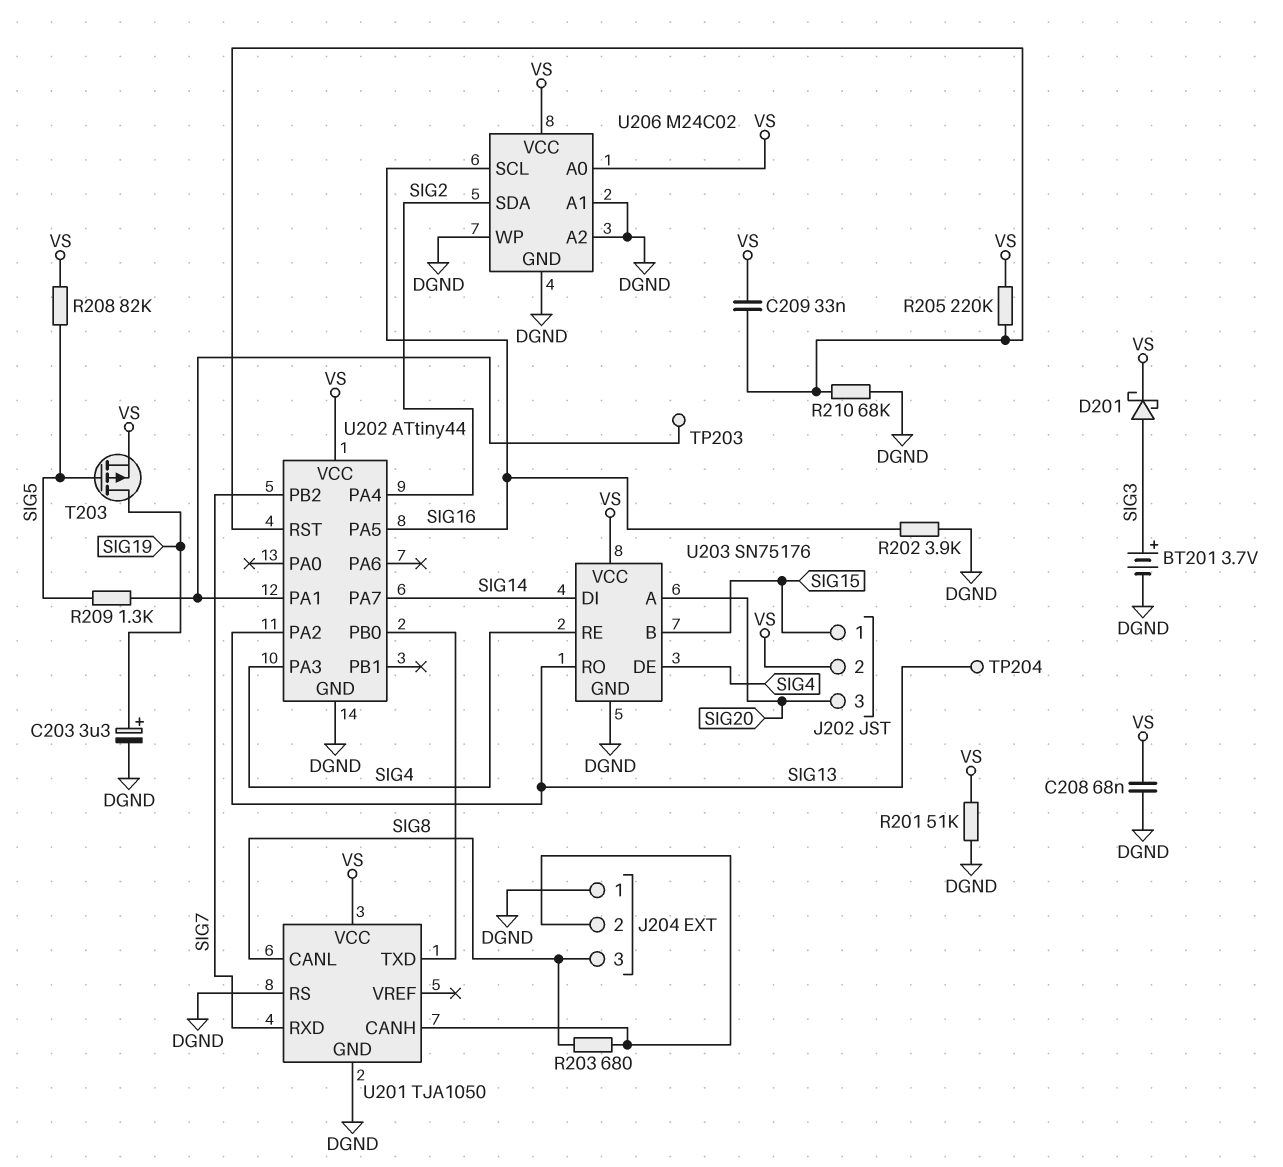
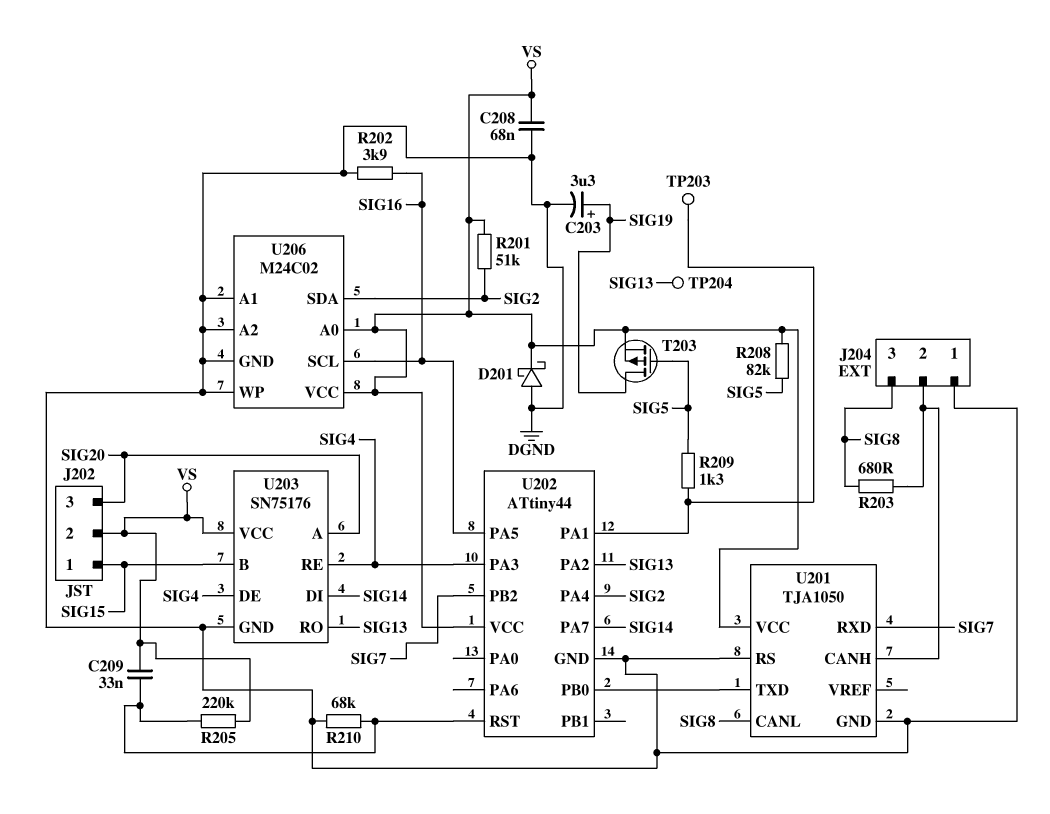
BT201: 3.7V (plus SIG3, minus DGND) -> none
D201: schottky (A SIG3, K VS) -> schottky (A DGND, K VS)
R201: 51k (DGND, VS) -> 51k (SIG2, VS)

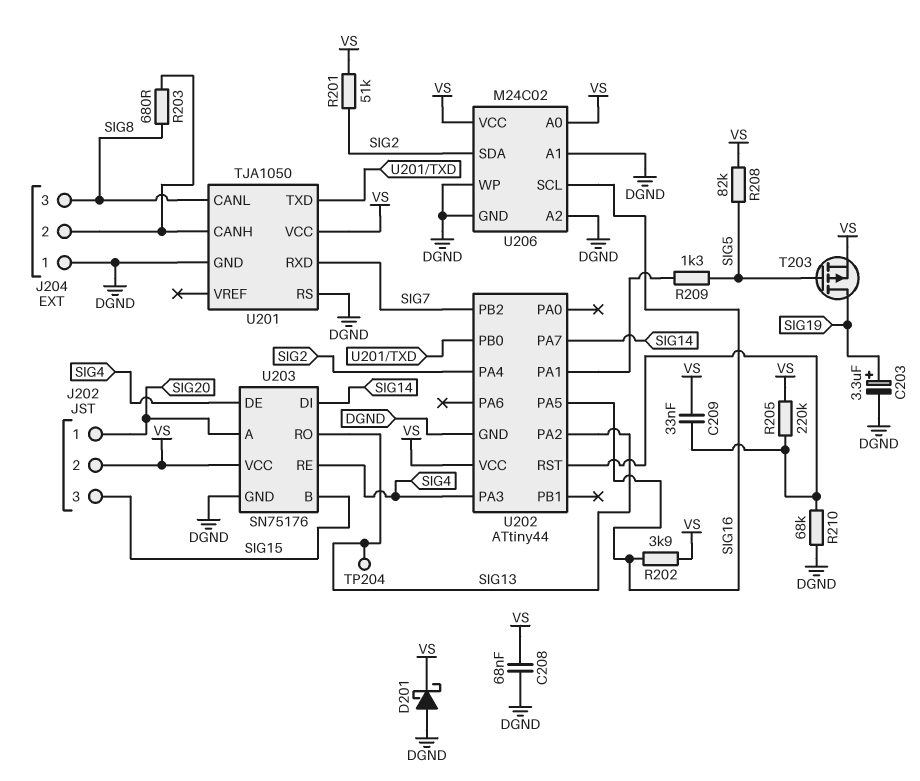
J202 pin 1: SIG15 -> SIG20
J202 pin 3: SIG20 -> SIG15
R202: 3.9k (DGND, SIG16) -> 3.9k (SIG16, VS)
TP203: test point (U202/PA1) -> none

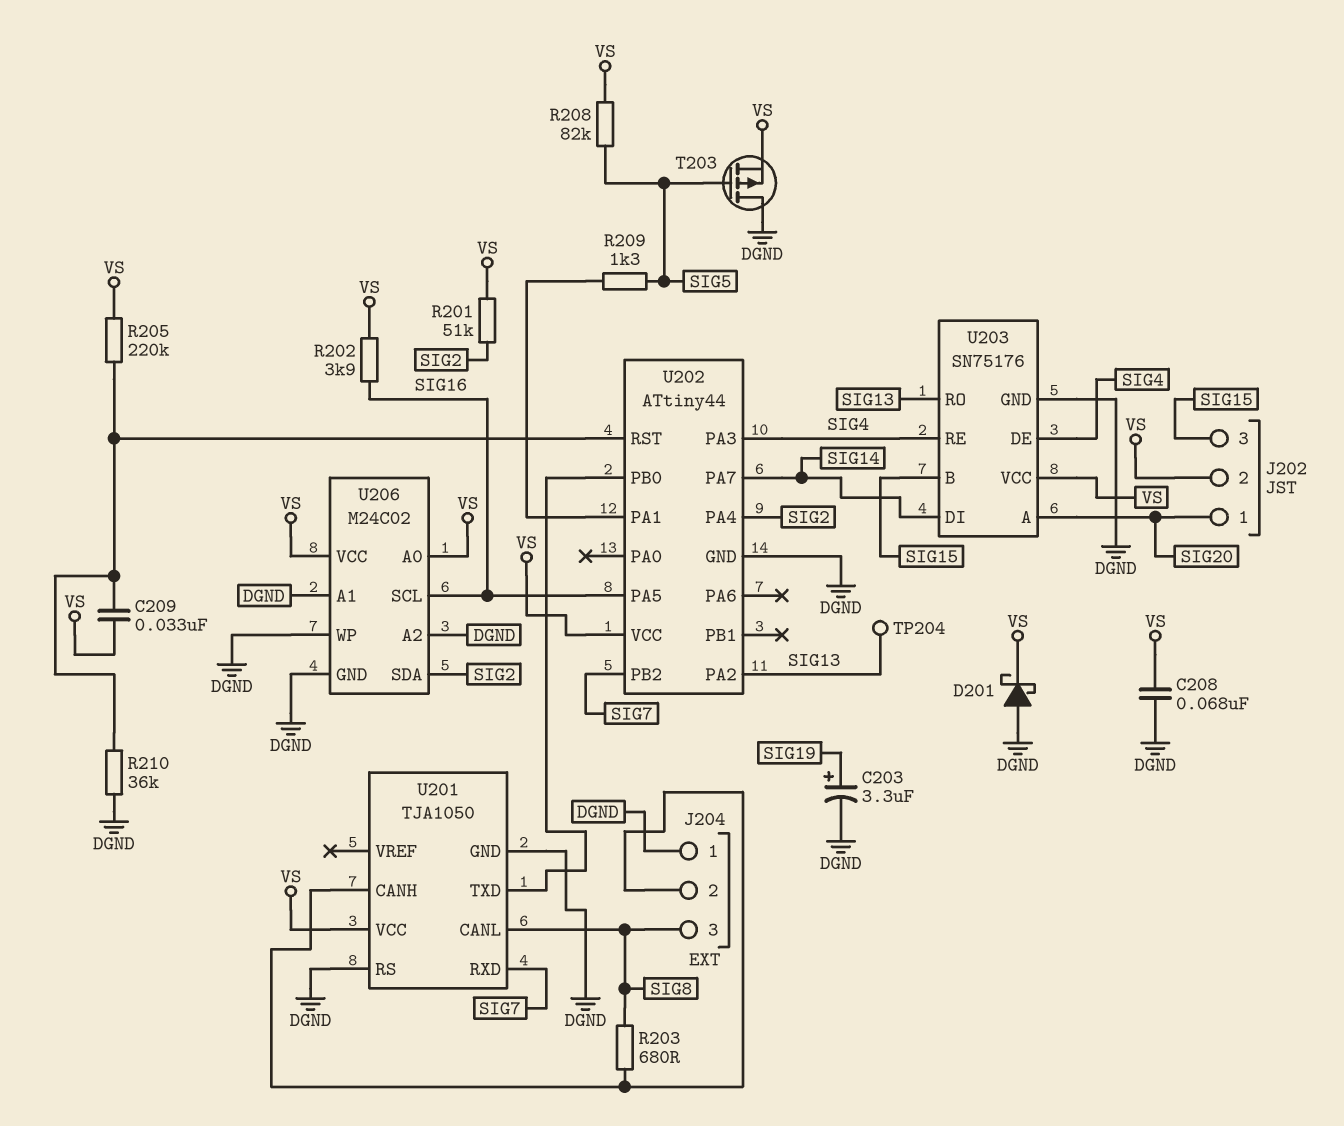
R210: 68k (DGND, U202/RST) -> 36k (DGND, U202/RST)
T203: PMOS (G SIG5, D SIG19, S VS) -> PMOS (G SIG5, D DGND, S VS)

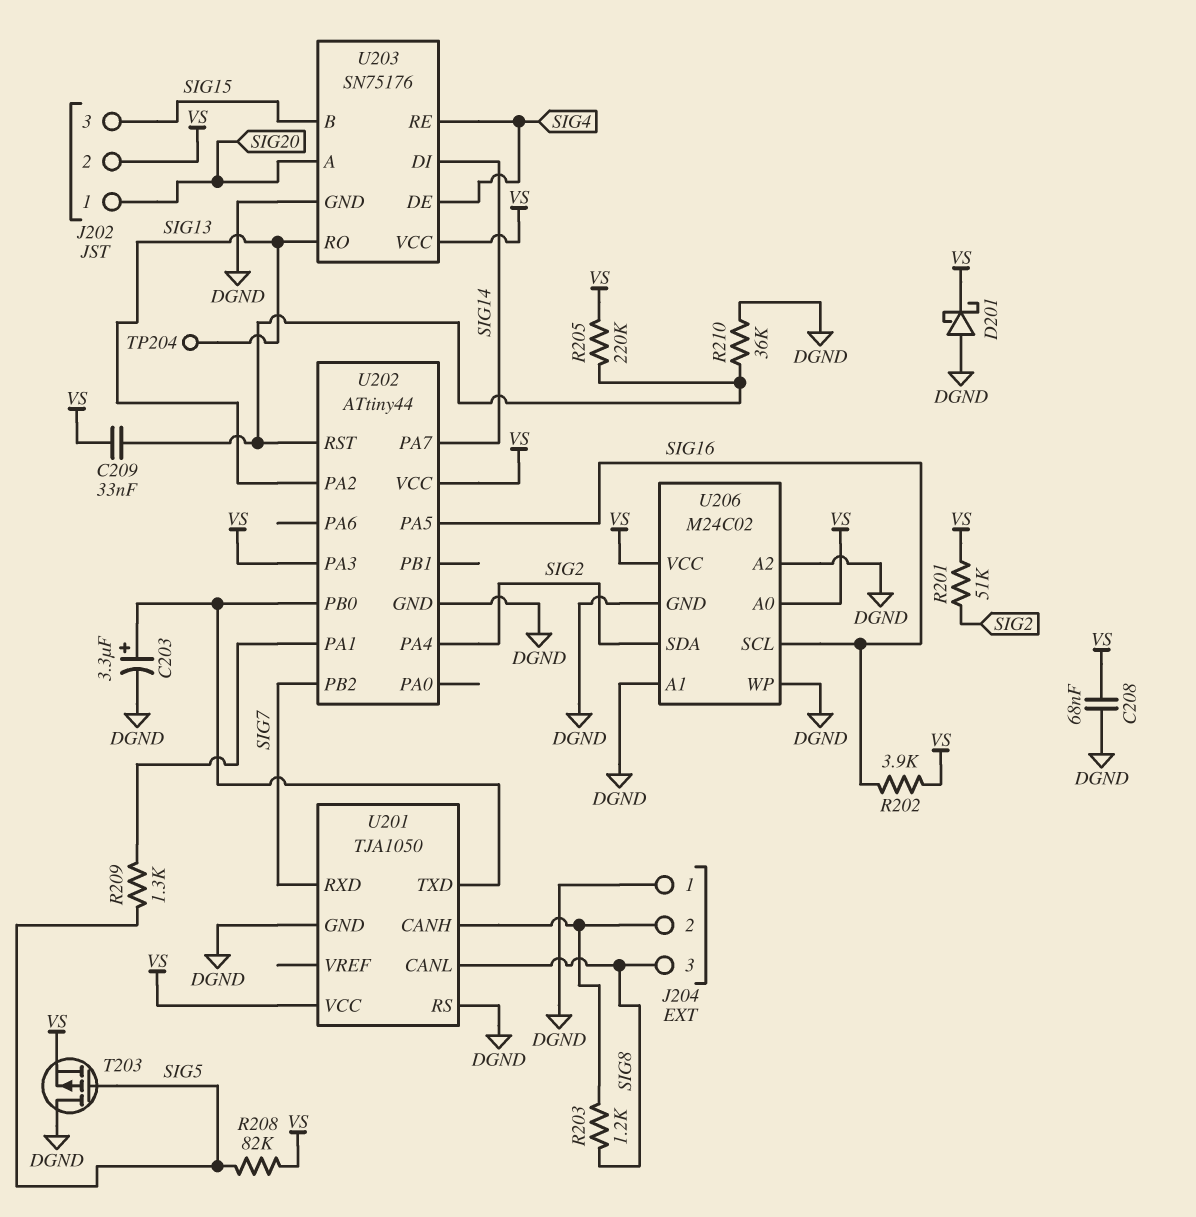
C203: 3.3uF (plus SIG19, minus DGND) -> 3.3uF (plus U201/TXD, minus DGND)
R203: 680 (J204/2, SIG8) -> 1.2k (J204/2, SIG8)
U202 pin PA3: SIG4 -> VS

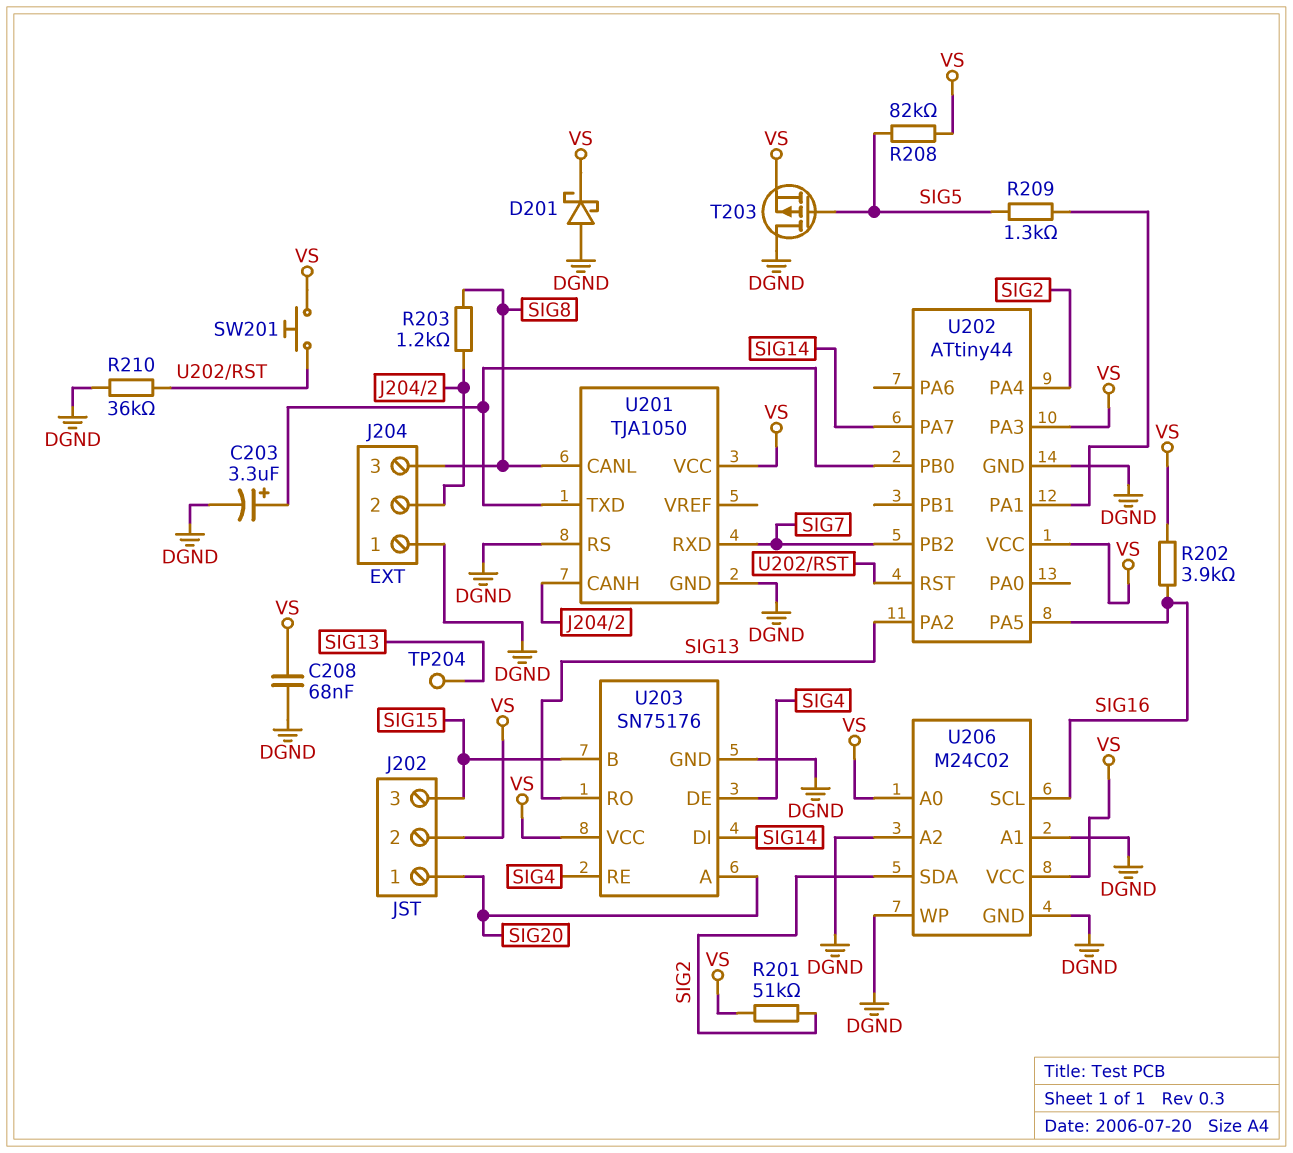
C209: 33nF (U202/RST, VS) -> none
R205: 220k (U202/RST, VS) -> none
SW201: none -> button (U202/RST, VS)

